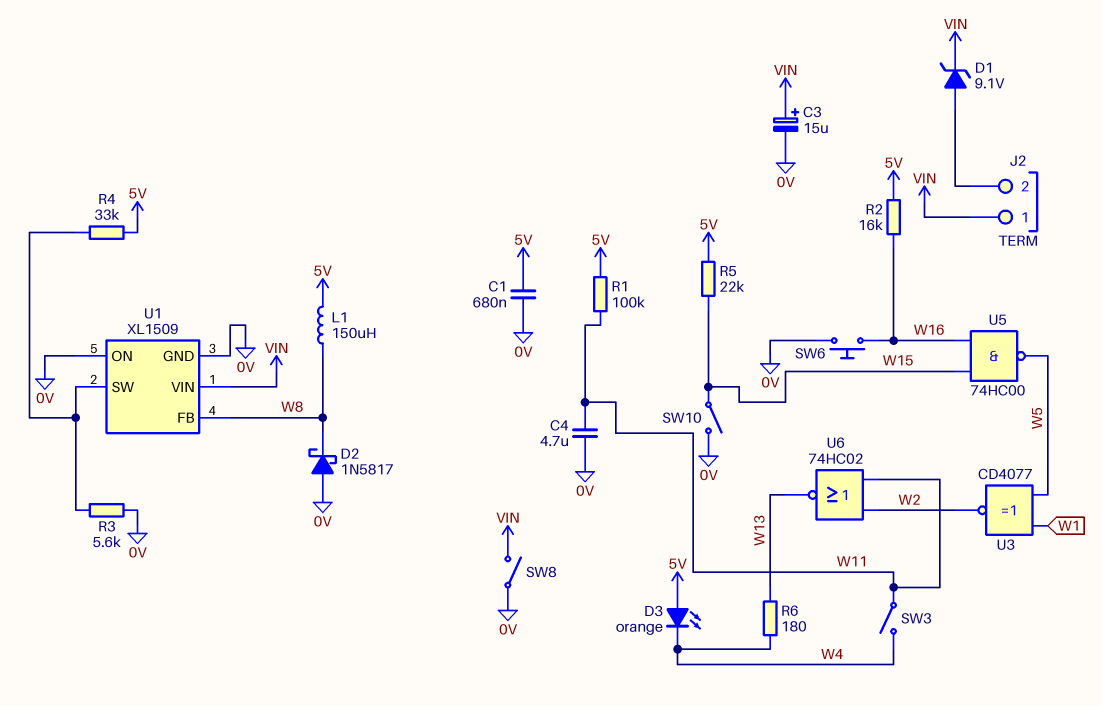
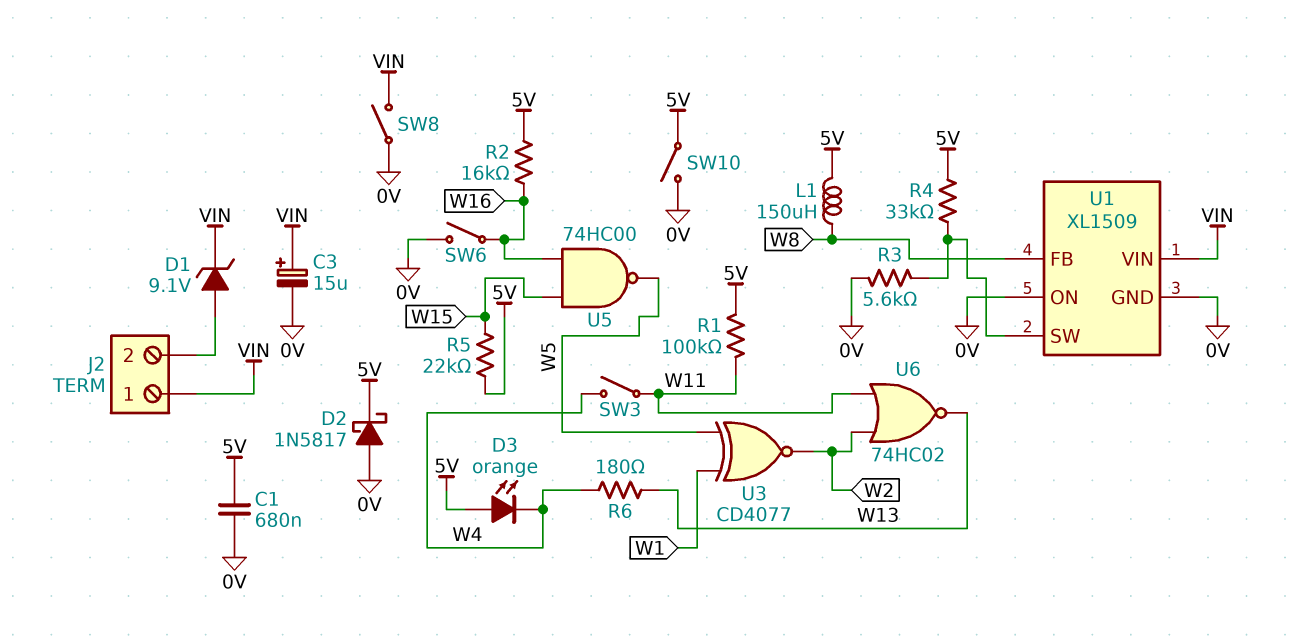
C4: 4.7uF (0V, W11) -> none
D2: schottky 1N5817 (A 0V, K W8) -> schottky 1N5817 (A 0V, K 5V)
SW6: button (0V, W16) -> switch (0V, W16)
SW10: switch (0V, W15) -> switch (0V, 5V)

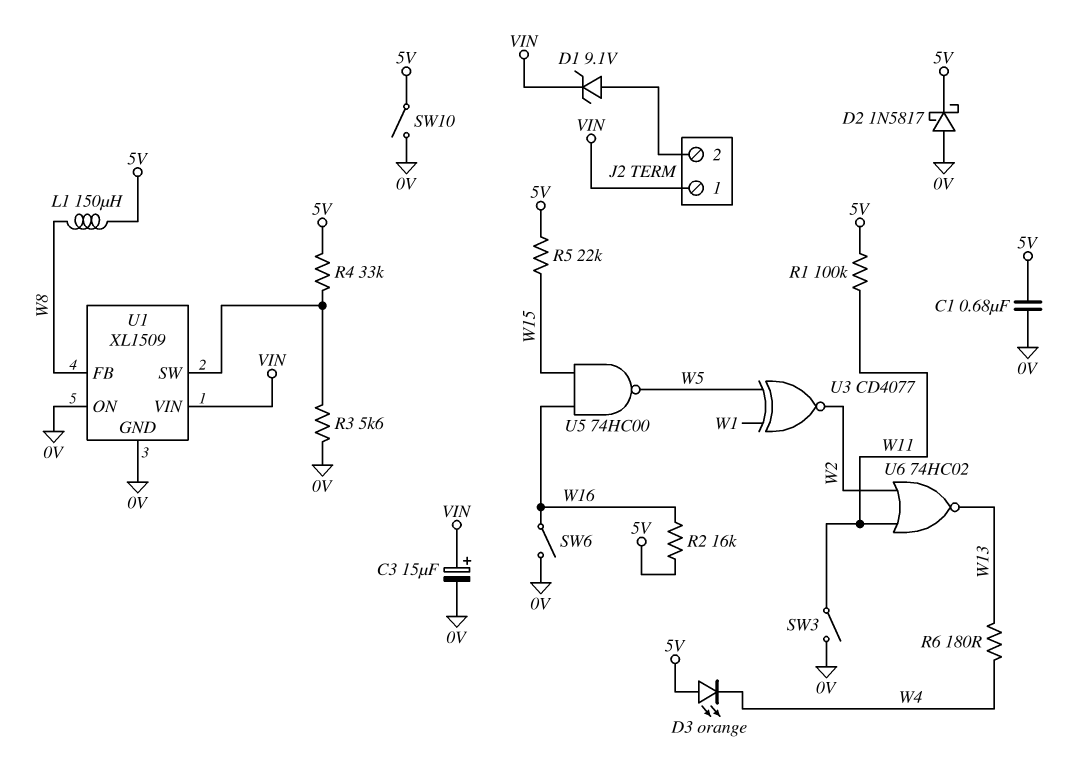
SW3: switch (W4, W11) -> switch (0V, W11)
SW8: switch (0V, VIN) -> none

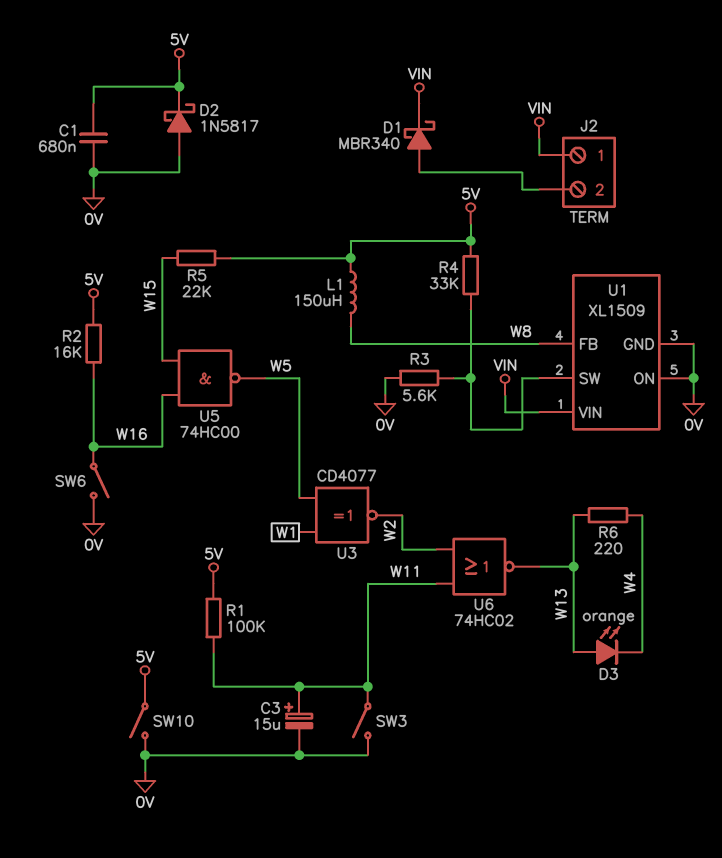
C3: 15uF (plus VIN, minus 0V) -> 15uF (plus W11, minus 0V)
D1: zener 9.1V (A J2/2, K VIN) -> schottky MBR340 (A J2/2, K VIN)
D3: LED orange (A 5V, K W4) -> LED orange (A W13, K W4)
R6: 180 (W4, W13) -> 220 (W4, W13)

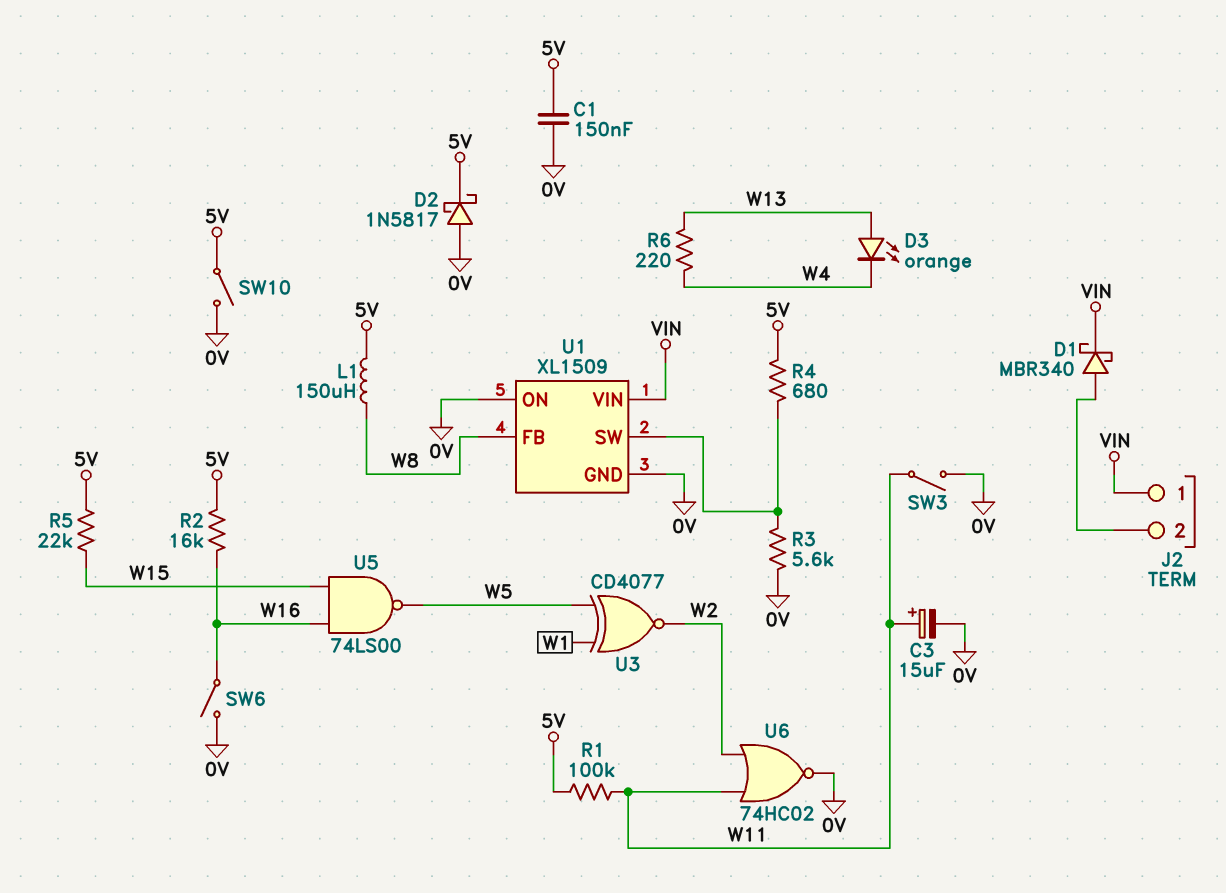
C1: 680nF (0V, 5V) -> 150nF (0V, 5V)
R4: 33k (5V, U1/SW) -> 680 (5V, U1/SW)
U5: NAND 74HC00 (in W15, in W16, out W5) -> NAND 74LS00 (in W15, in W16, out W5)
U6: NOR 74HC02 (in W2, in W11, out W13) -> NOR 74HC02 (in W2, in W11, out 0V)

